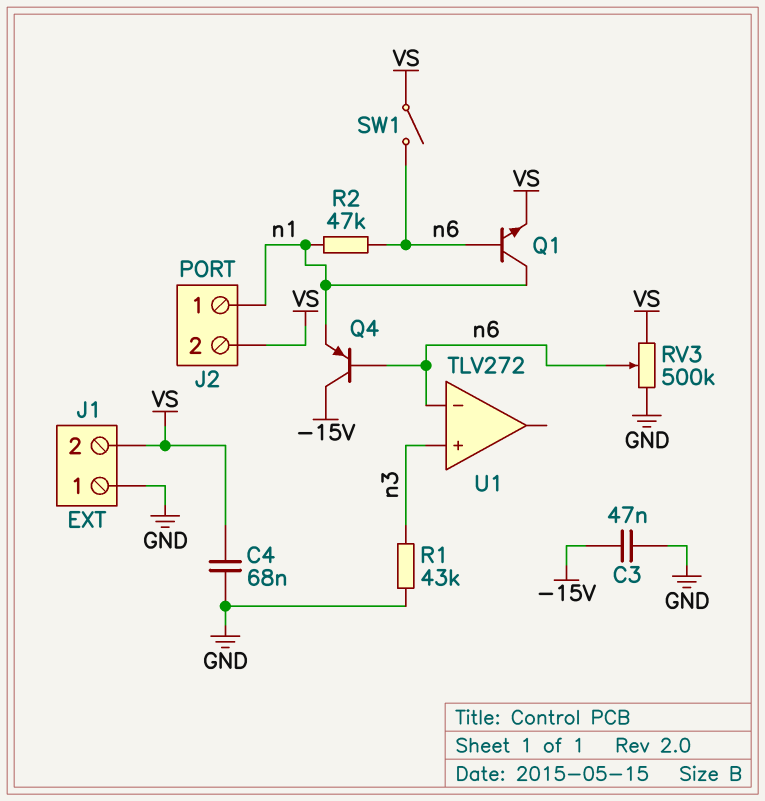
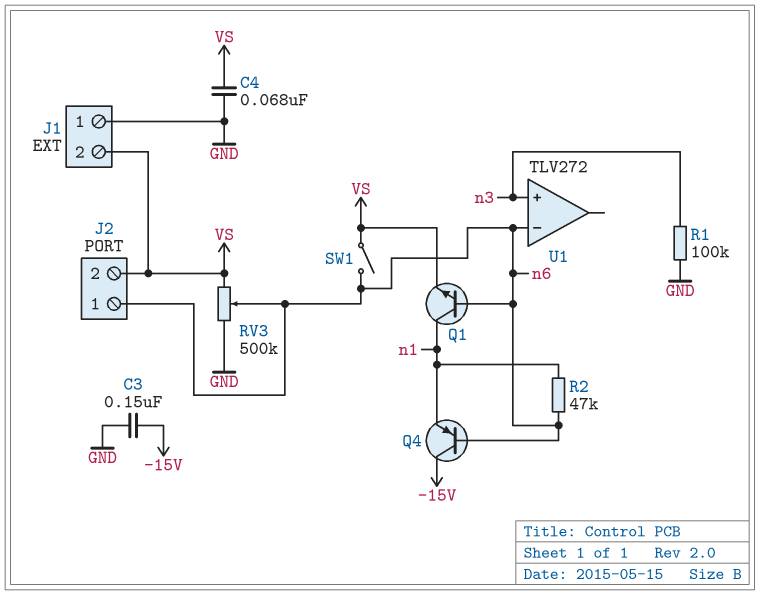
C3: 47nF (-15V, GND) -> 150nF (-15V, GND)
J2 pin 1: n1 -> n6
R1: 43k (GND, n3) -> 100k (GND, n3)

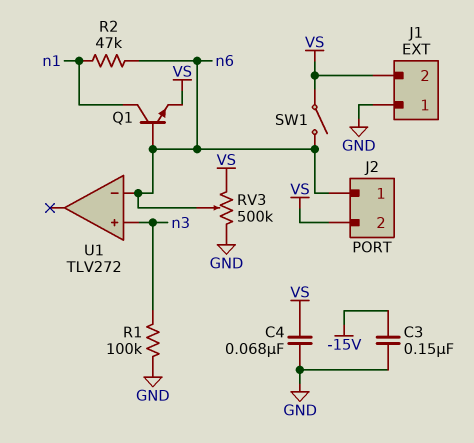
Q4: PNP (B n6, C -15V, E n1) -> none

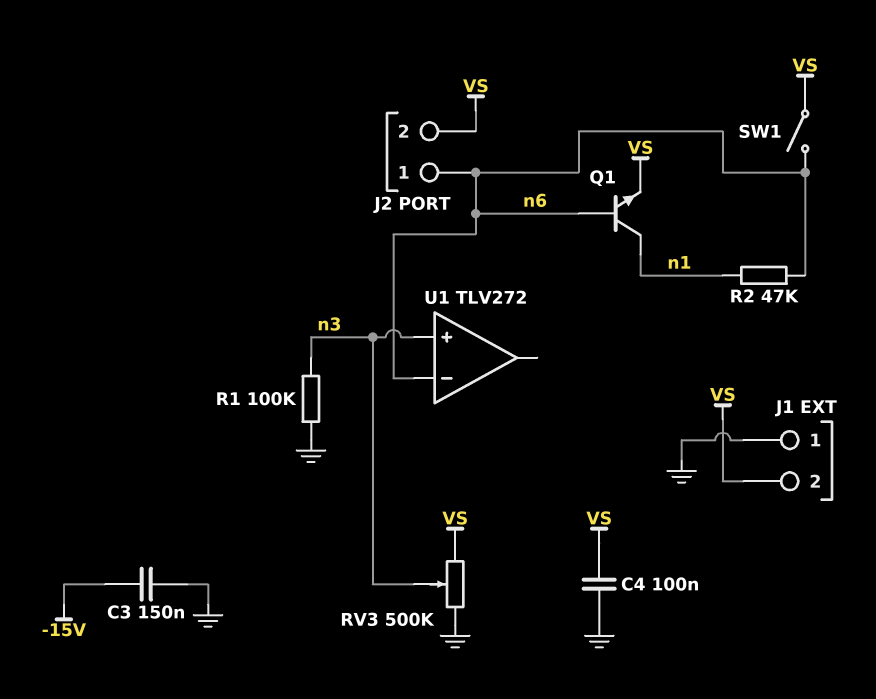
C4: 68nF (GND, VS) -> 100nF (GND, VS)
RV3: 500k (GND, VS, wiper n6) -> 500k (GND, VS, wiper n3)

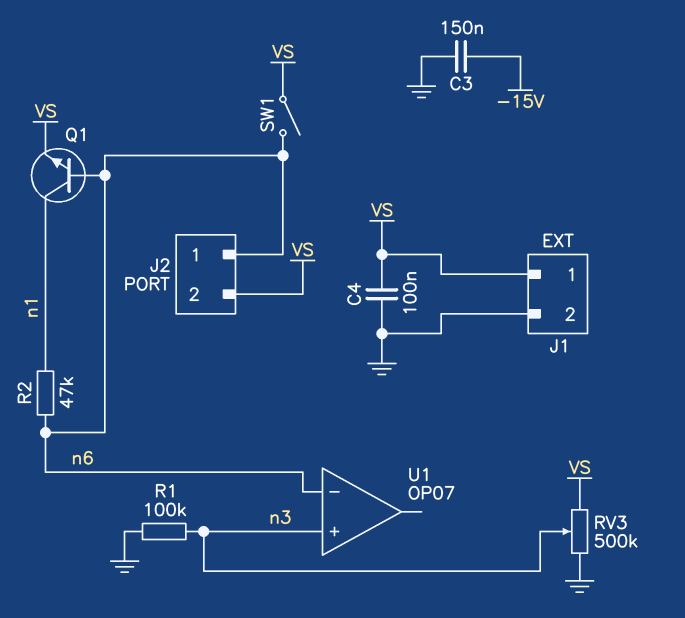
J1 pin 1: GND -> VS
J1 pin 2: VS -> GND
U1: TLV272 -> OP07

